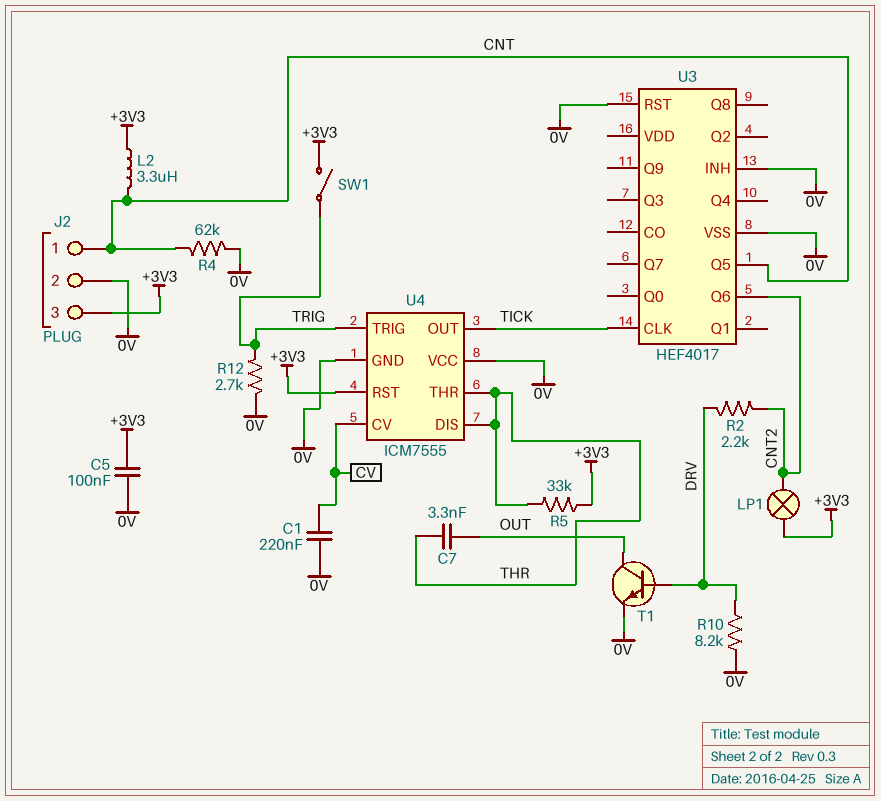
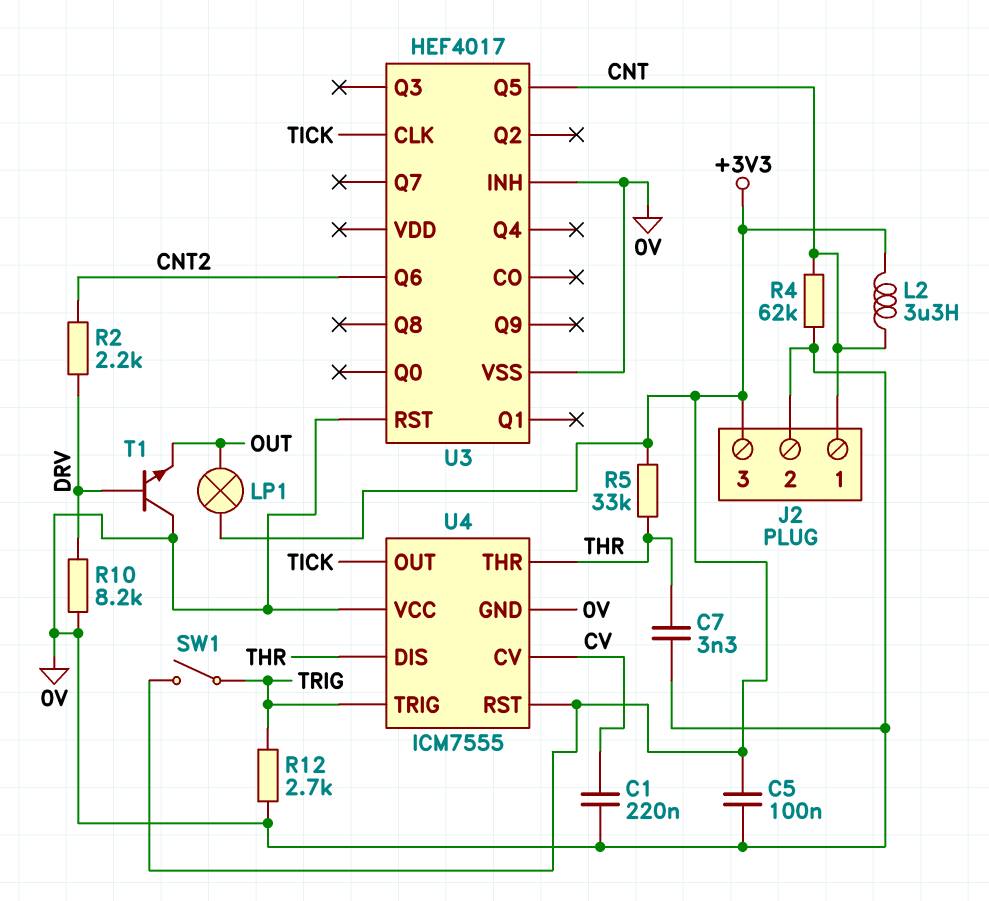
C7: 3.3nF (OUT, THR) -> 3.3nF (0V, THR)
LP1: lamp (+3V3, CNT2) -> lamp (+3V3, OUT)
T1: NPN (B DRV, C OUT, E 0V) -> NPN (B DRV, C 0V, E OUT)

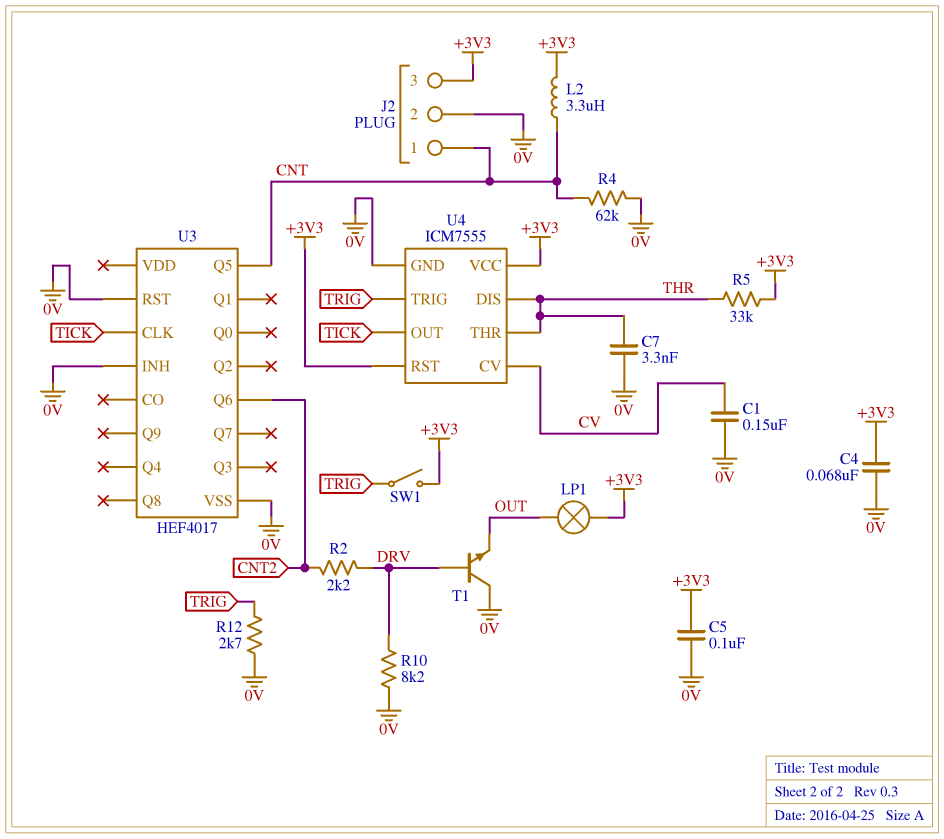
C1: 220nF (0V, CV) -> 150nF (0V, CV)
C4: none -> 68nF (+3V3, 0V)
U4 pin VCC: 0V -> +3V3

